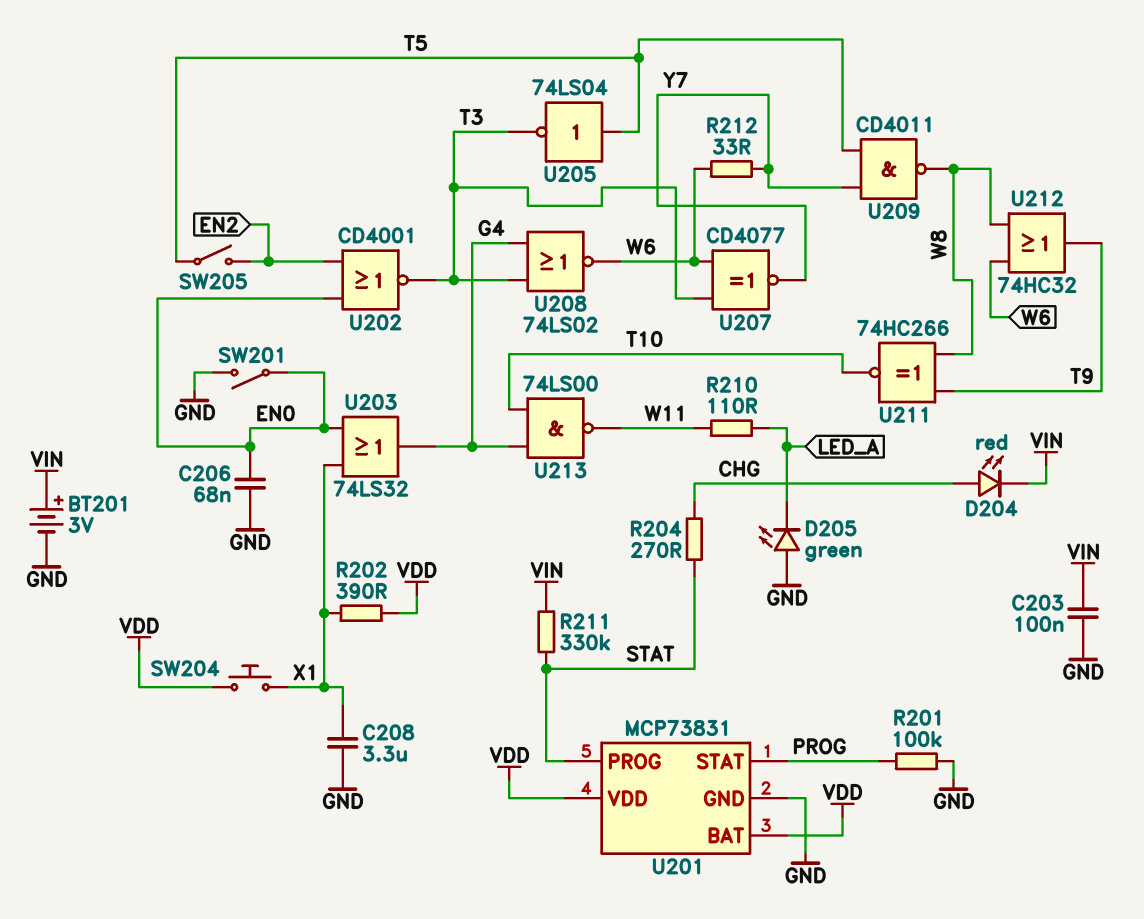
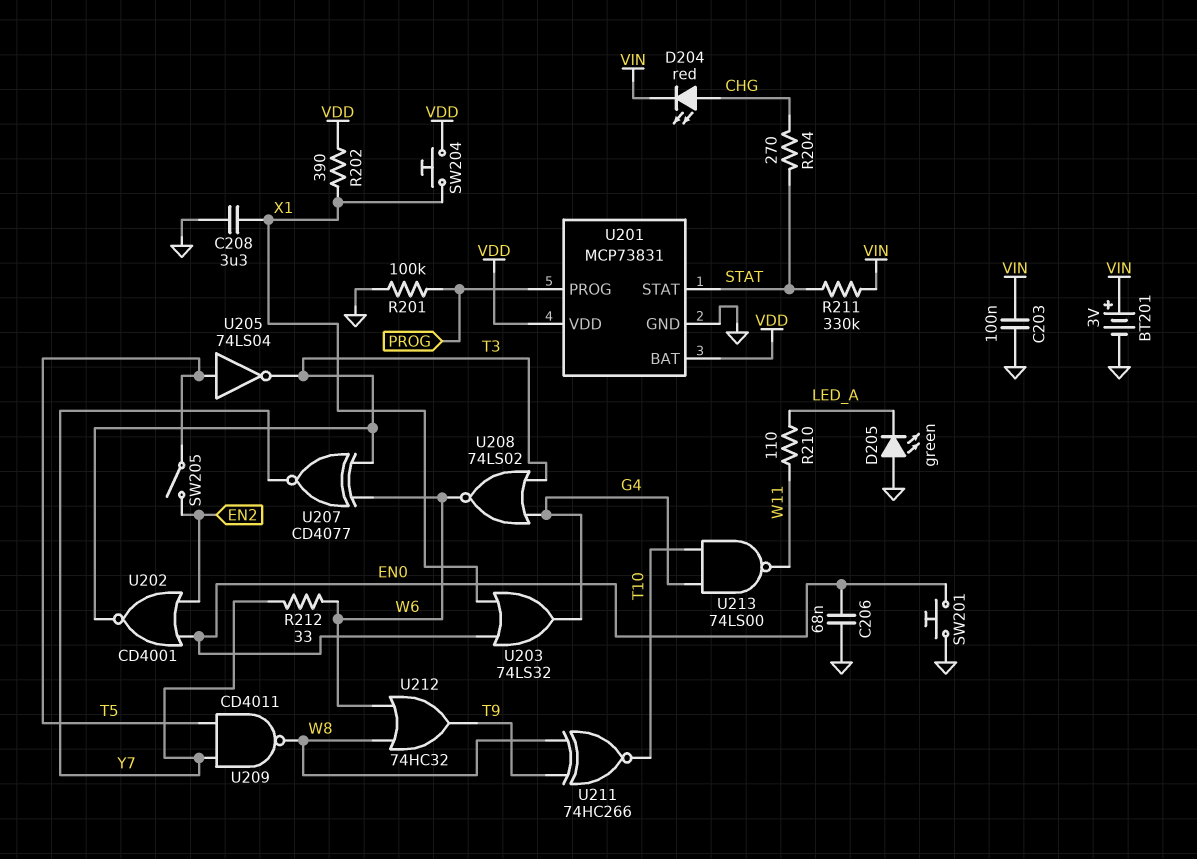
SW201: switch (EN0, GND) -> button (EN0, GND)
U201 pin PROG: STAT -> PROG
U201 pin STAT: PROG -> STAT

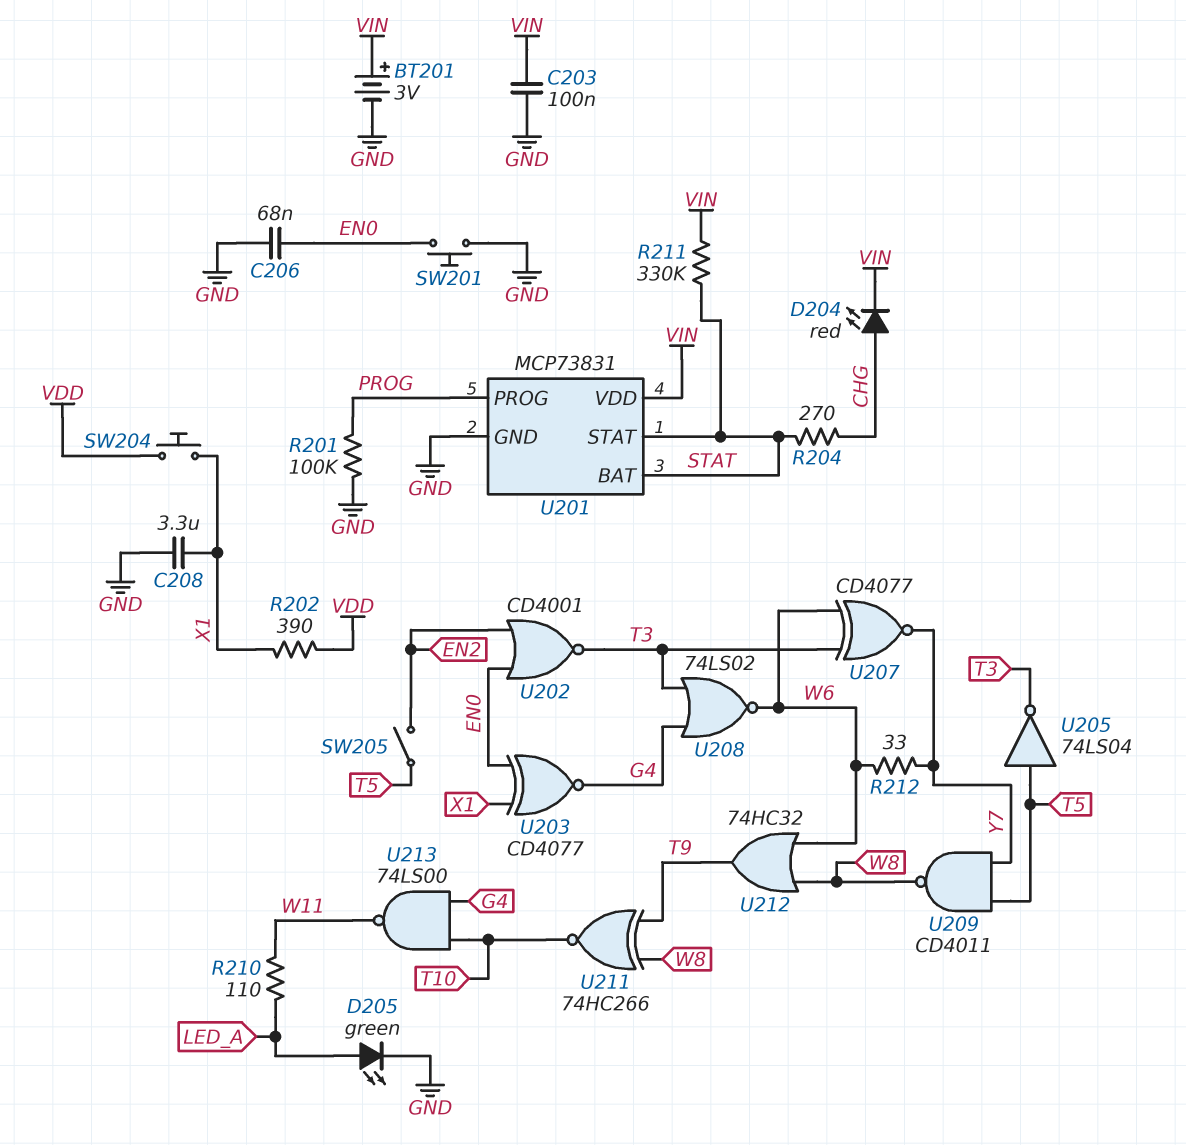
D205: LED green (A GND, K LED_A) -> LED green (A LED_A, K GND)
U201 pin BAT: VDD -> STAT
U201 pin VDD: VDD -> VIN
U203: OR 74LS32 (in EN0, in X1, out G4) -> XNOR CD4077 (in EN0, in X1, out G4)

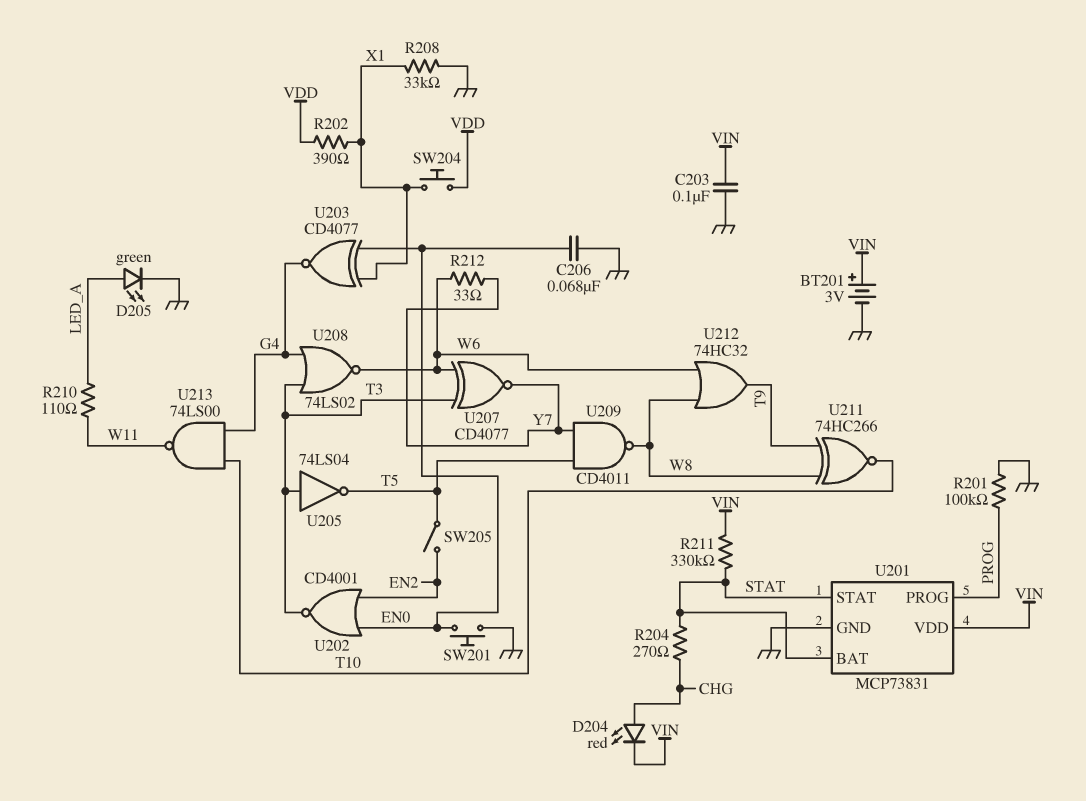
C208: 3.3uF (GND, X1) -> none
R208: none -> 33k (GND, X1)
U205: NOT 74LS04 (in T5, out T3) -> NOT 74LS04 (in T3, out T5)

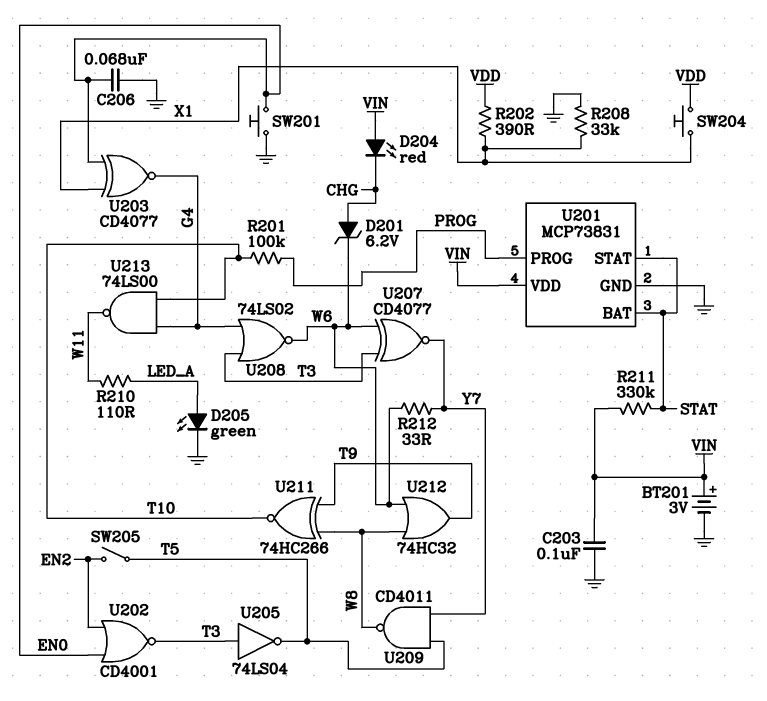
D201: none -> zener 6.2V (A CHG, K W6)
D204: LED red (A CHG, K VIN) -> LED red (A VIN, K CHG)
R201: 100k (GND, PROG) -> 100k (PROG, T10)
R204: 270 (CHG, STAT) -> none

